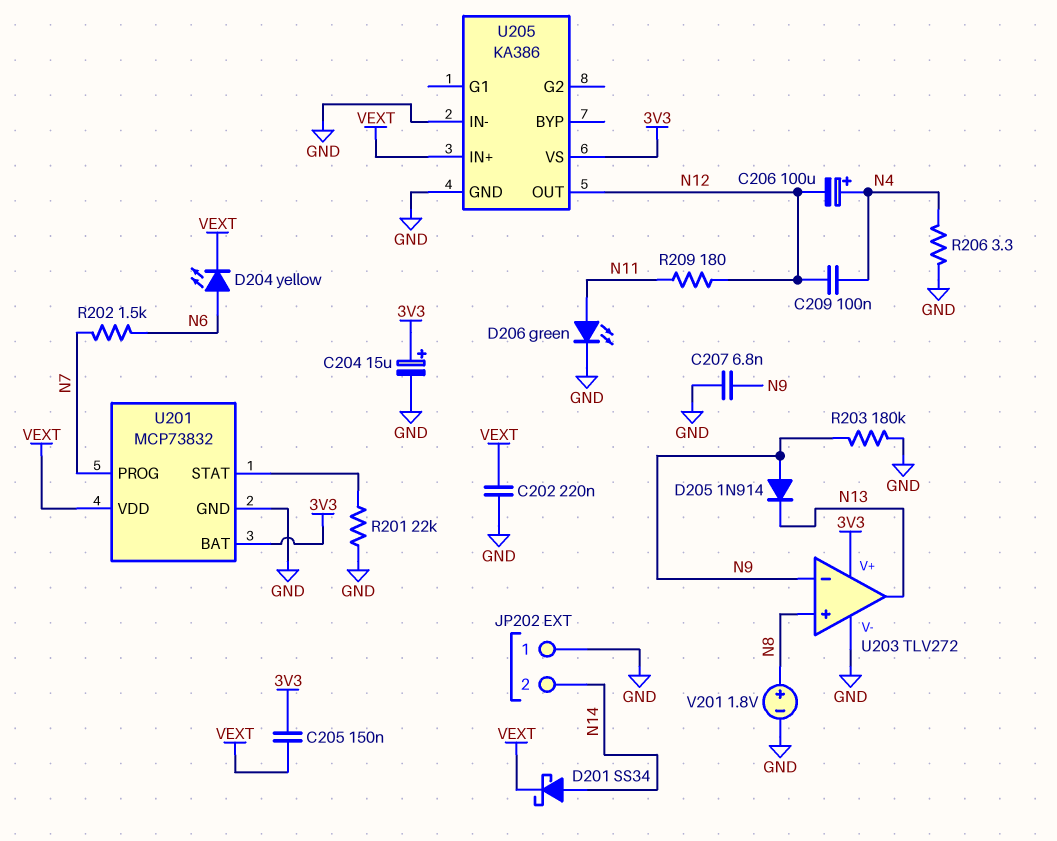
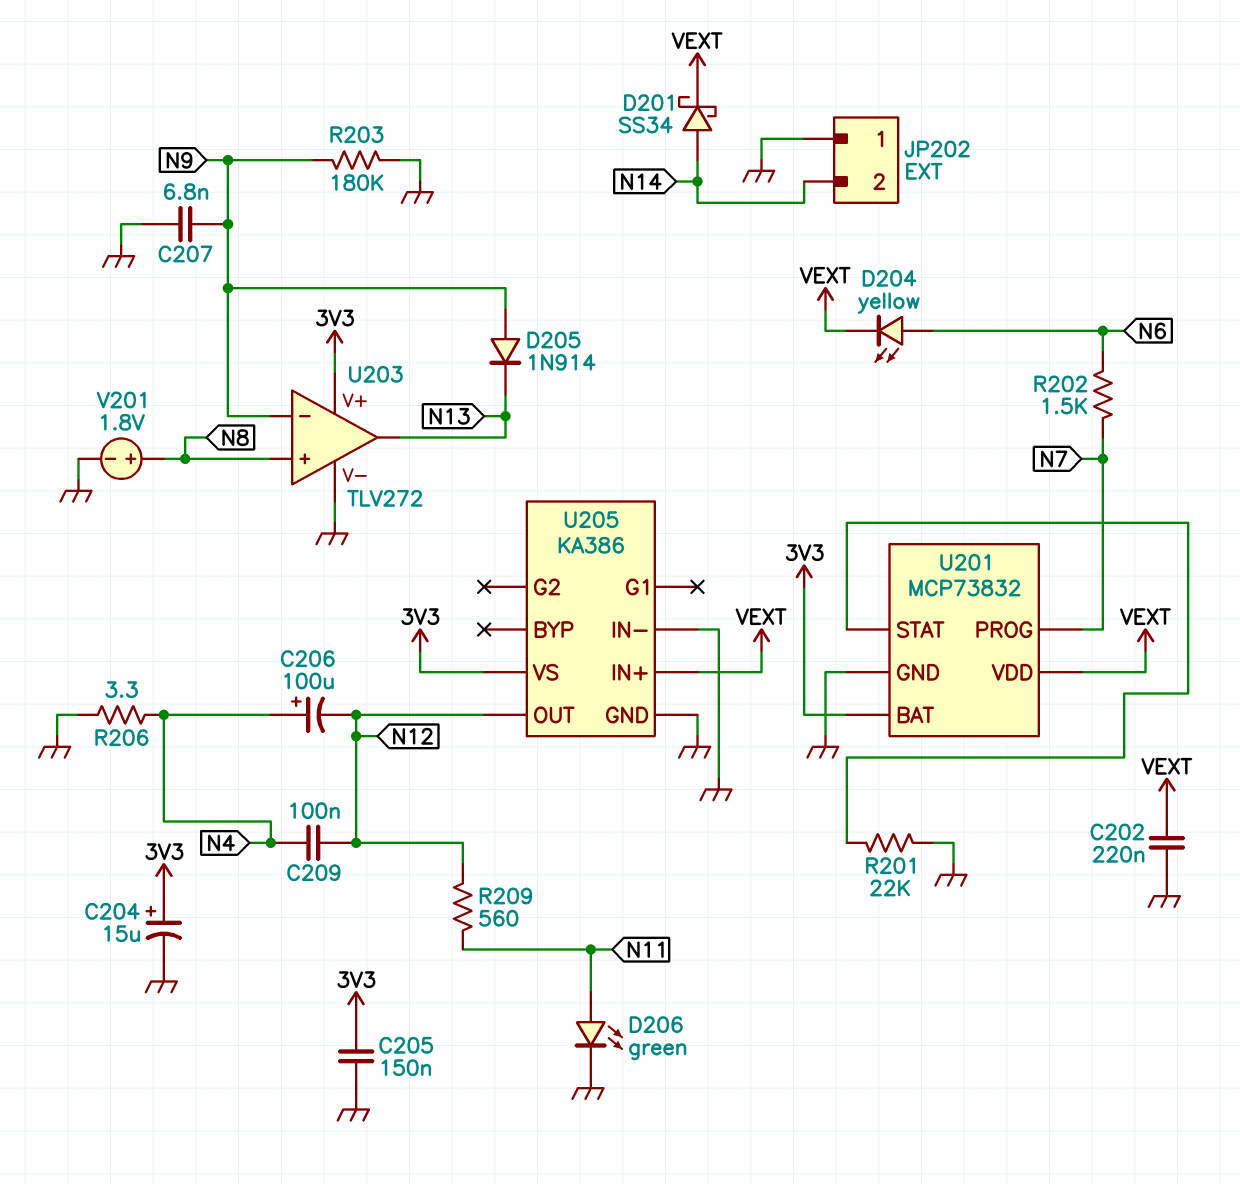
C205: 150nF (3V3, VEXT) -> 150nF (3V3, GND)
R209: 180 (N11, N12) -> 560 (N11, N12)

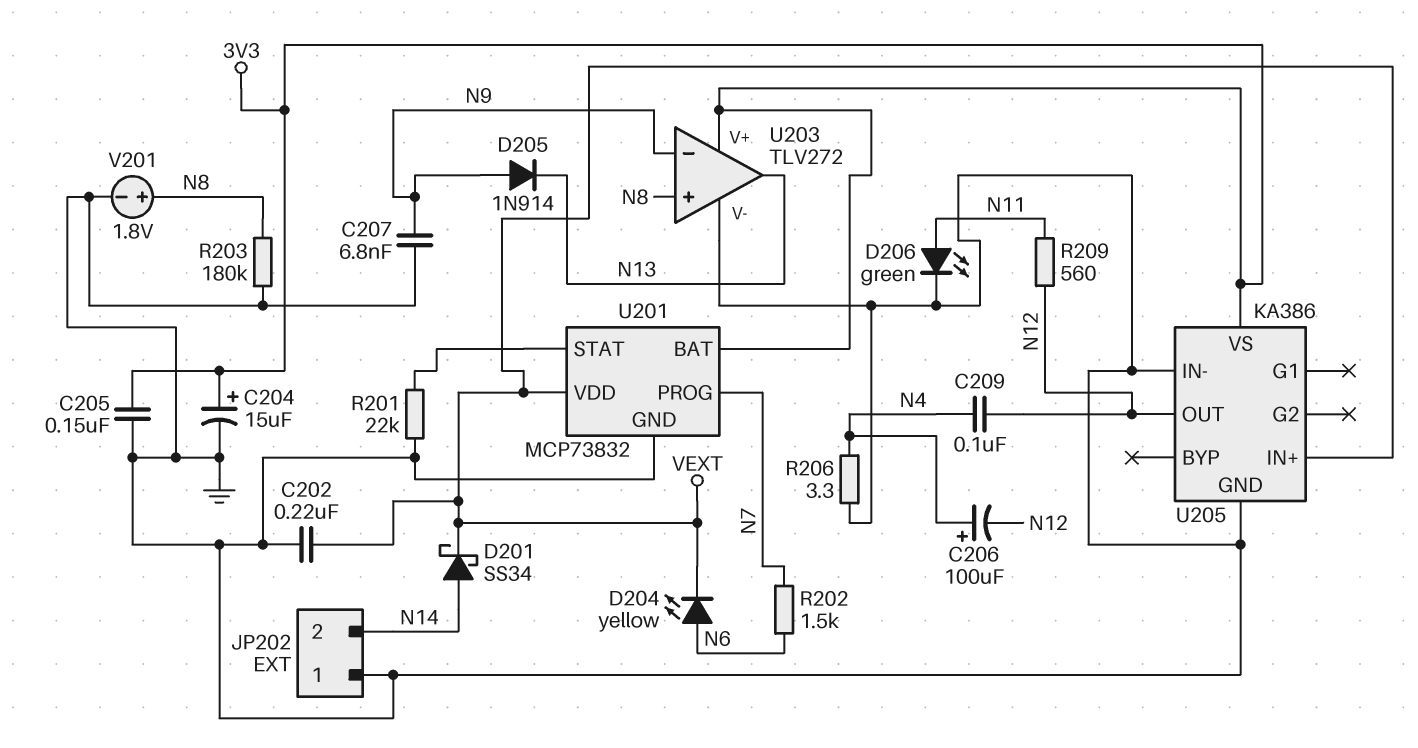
R203: 180k (GND, N9) -> 180k (GND, N8)

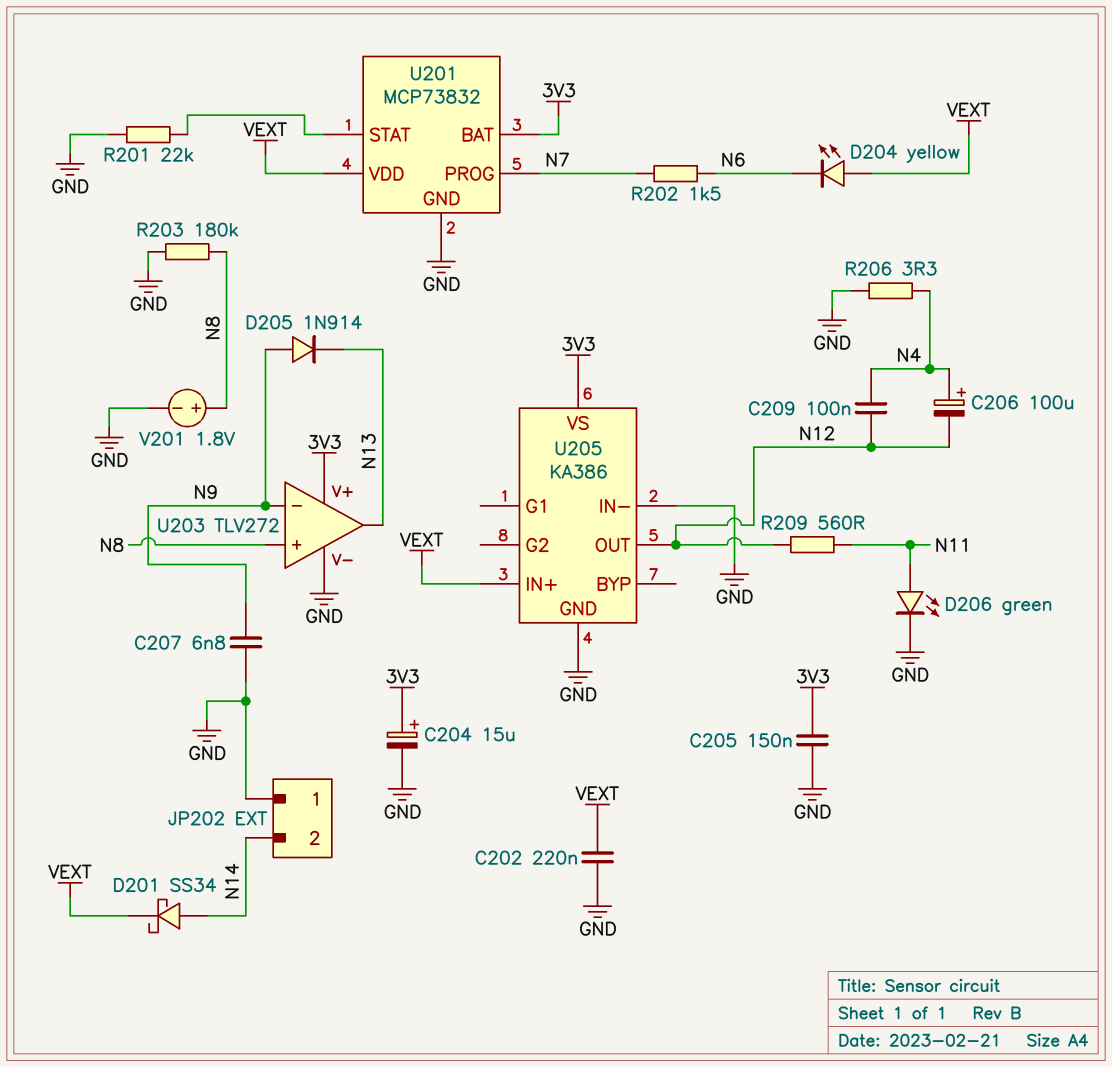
D204: LED yellow (A N6, K VEXT) -> LED yellow (A VEXT, K N6)

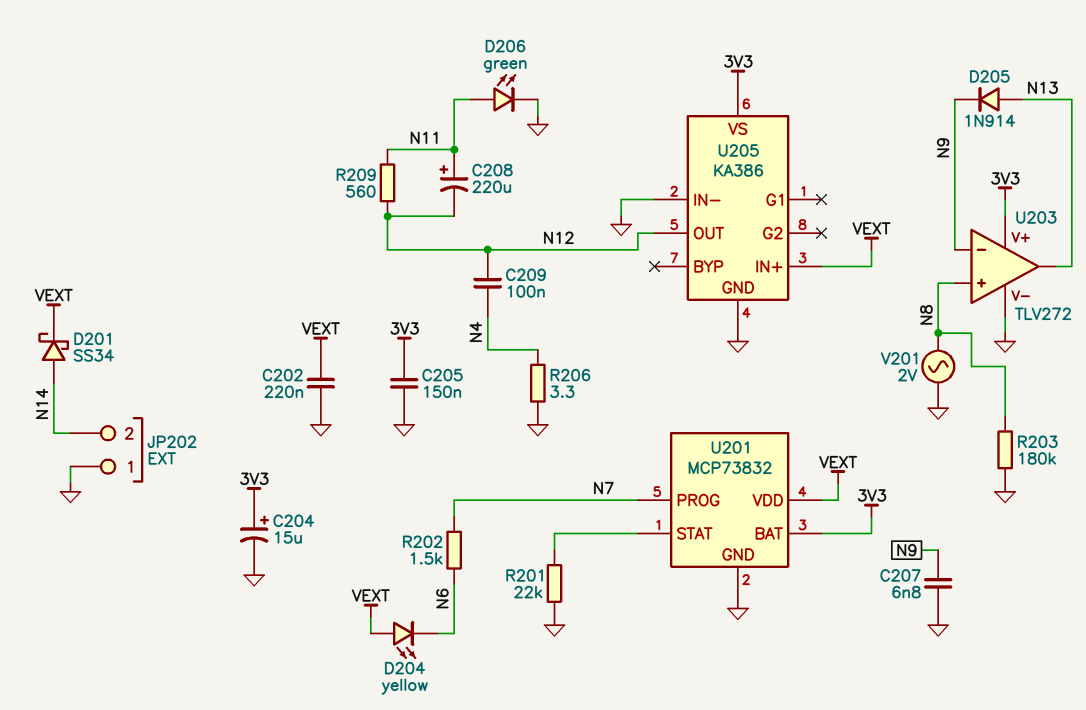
C206: 100uF (plus N4, minus N12) -> none
C208: none -> 220uF (plus N11, minus N12)
D205: diode 1N914 (A N9, K N13) -> diode 1N914 (A N13, K N9)
V201: 1.8V (plus N8, minus GND) -> AC 2V (GND, N8)

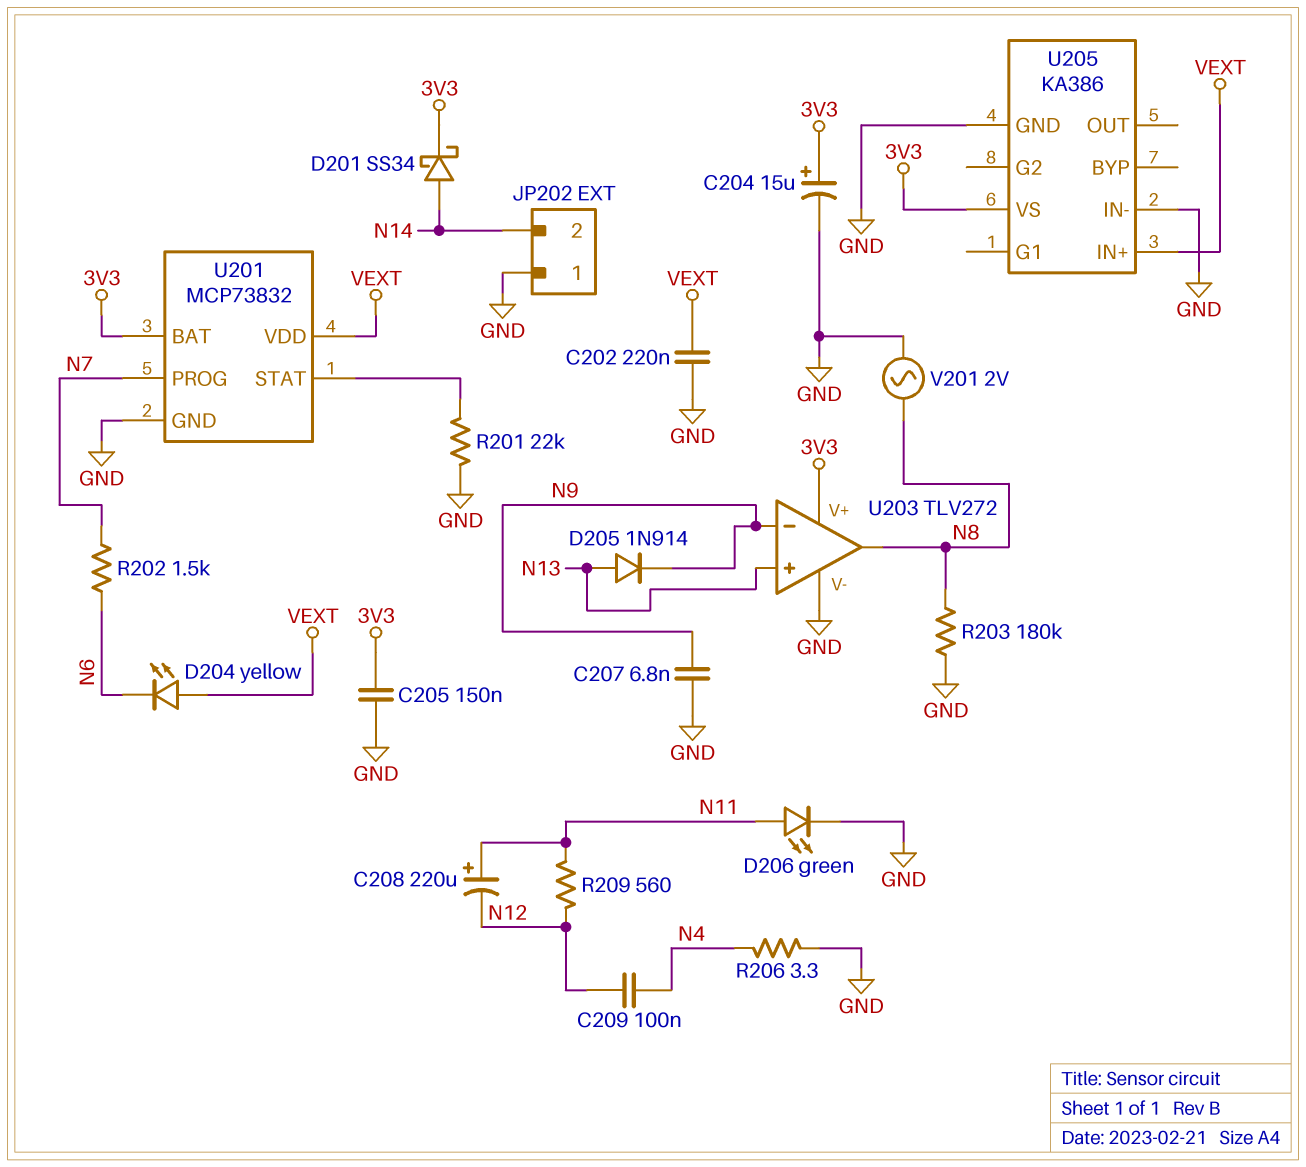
D201: schottky SS34 (A N14, K VEXT) -> schottky SS34 (A N14, K 3V3)
U203 pin in+: N8 -> N13
U203 pin out: N13 -> N8
U205 pin OUT: N12 -> none

